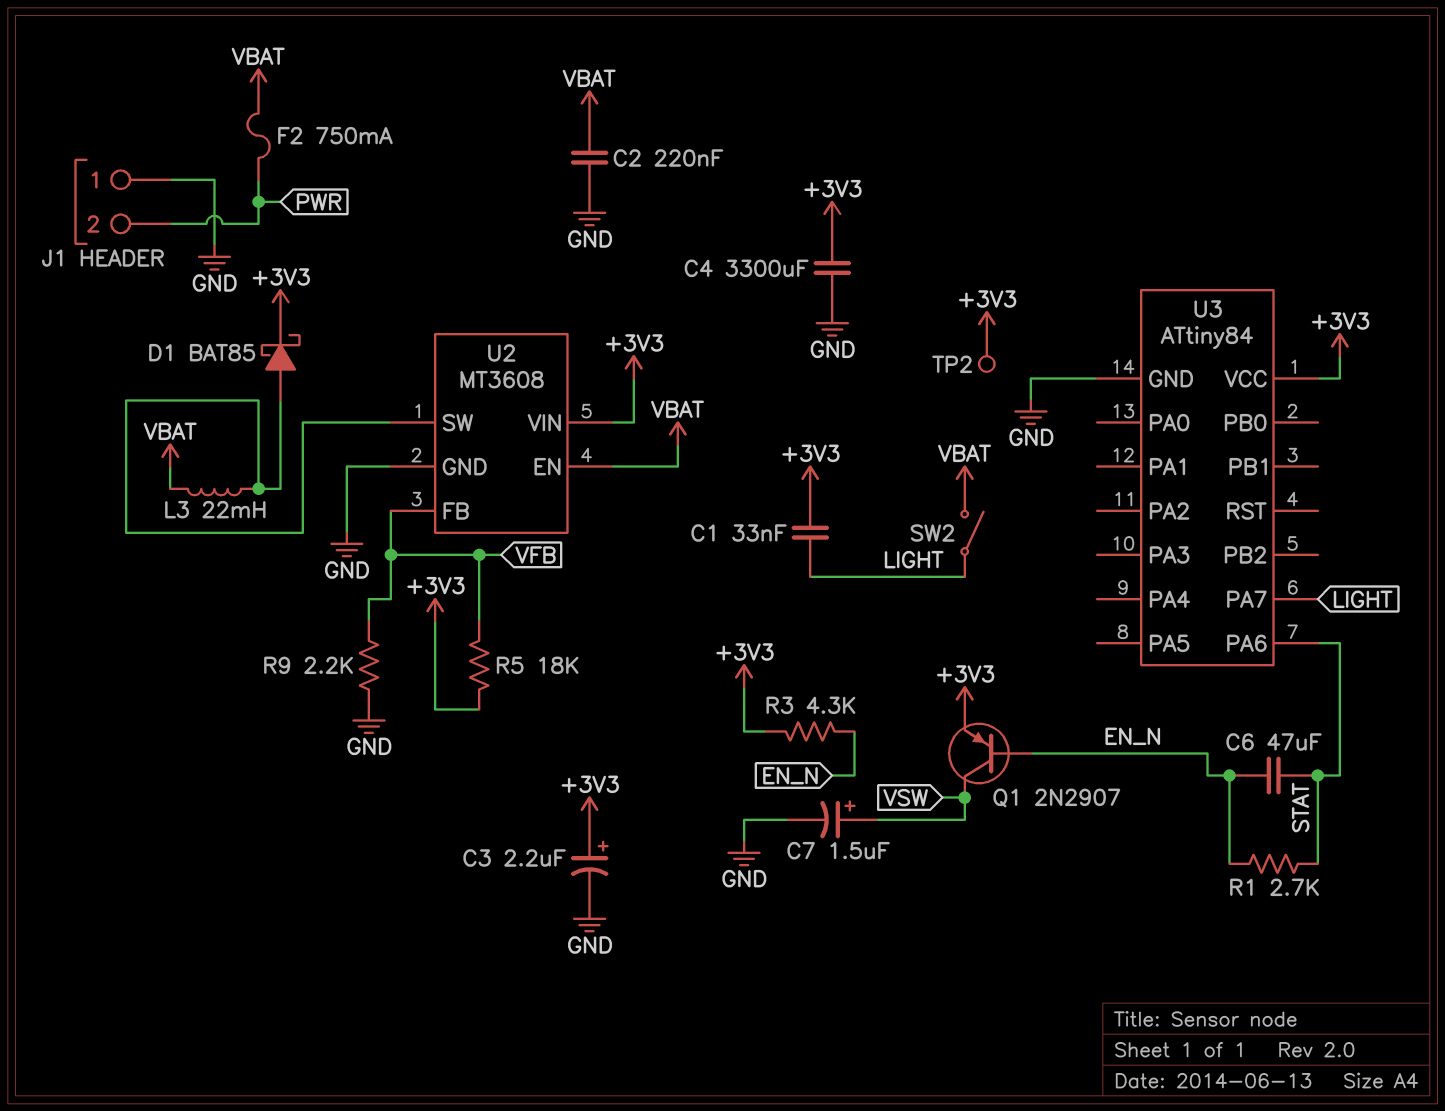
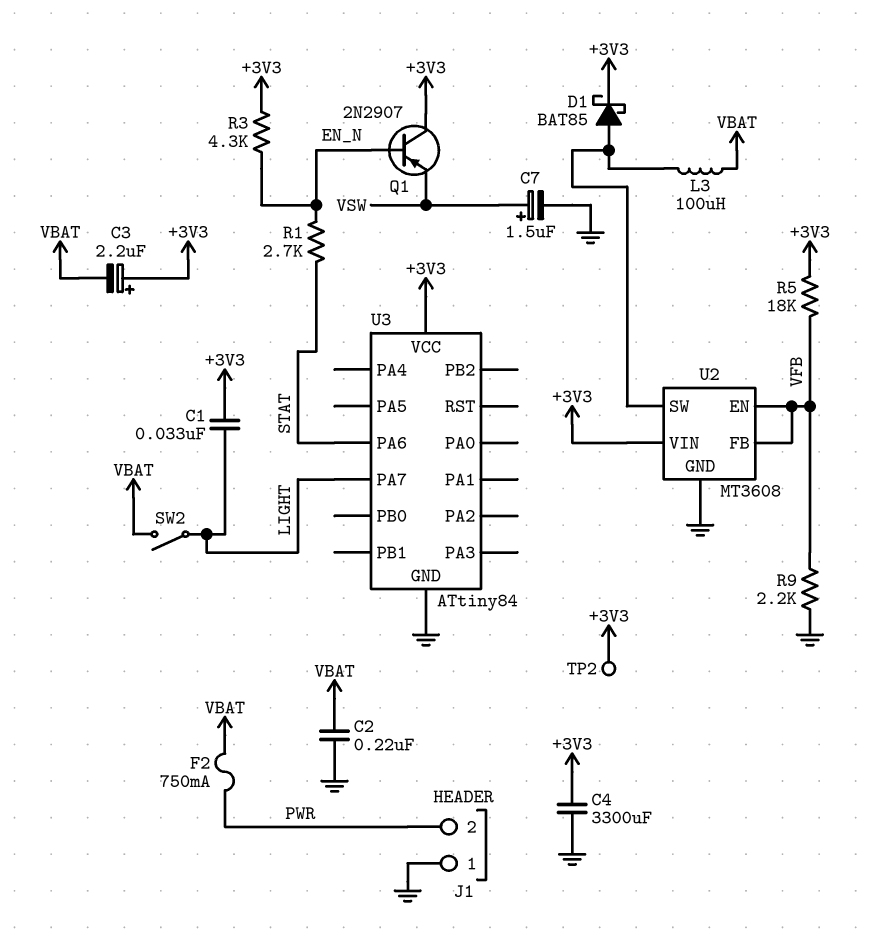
C3: 2.2uF (plus +3V3, minus GND) -> 2.2uF (plus +3V3, minus VBAT)
C6: 47uF (EN_N, STAT) -> none
L3: 22mH (U2/SW, VBAT) -> 100uH (U2/SW, VBAT)
Q1: PNP 2N2907 (B EN_N, C VSW, E +3V3) -> PNP 2N2907 (B EN_N, C +3V3, E VSW)
U2 pin EN: VBAT -> VFB

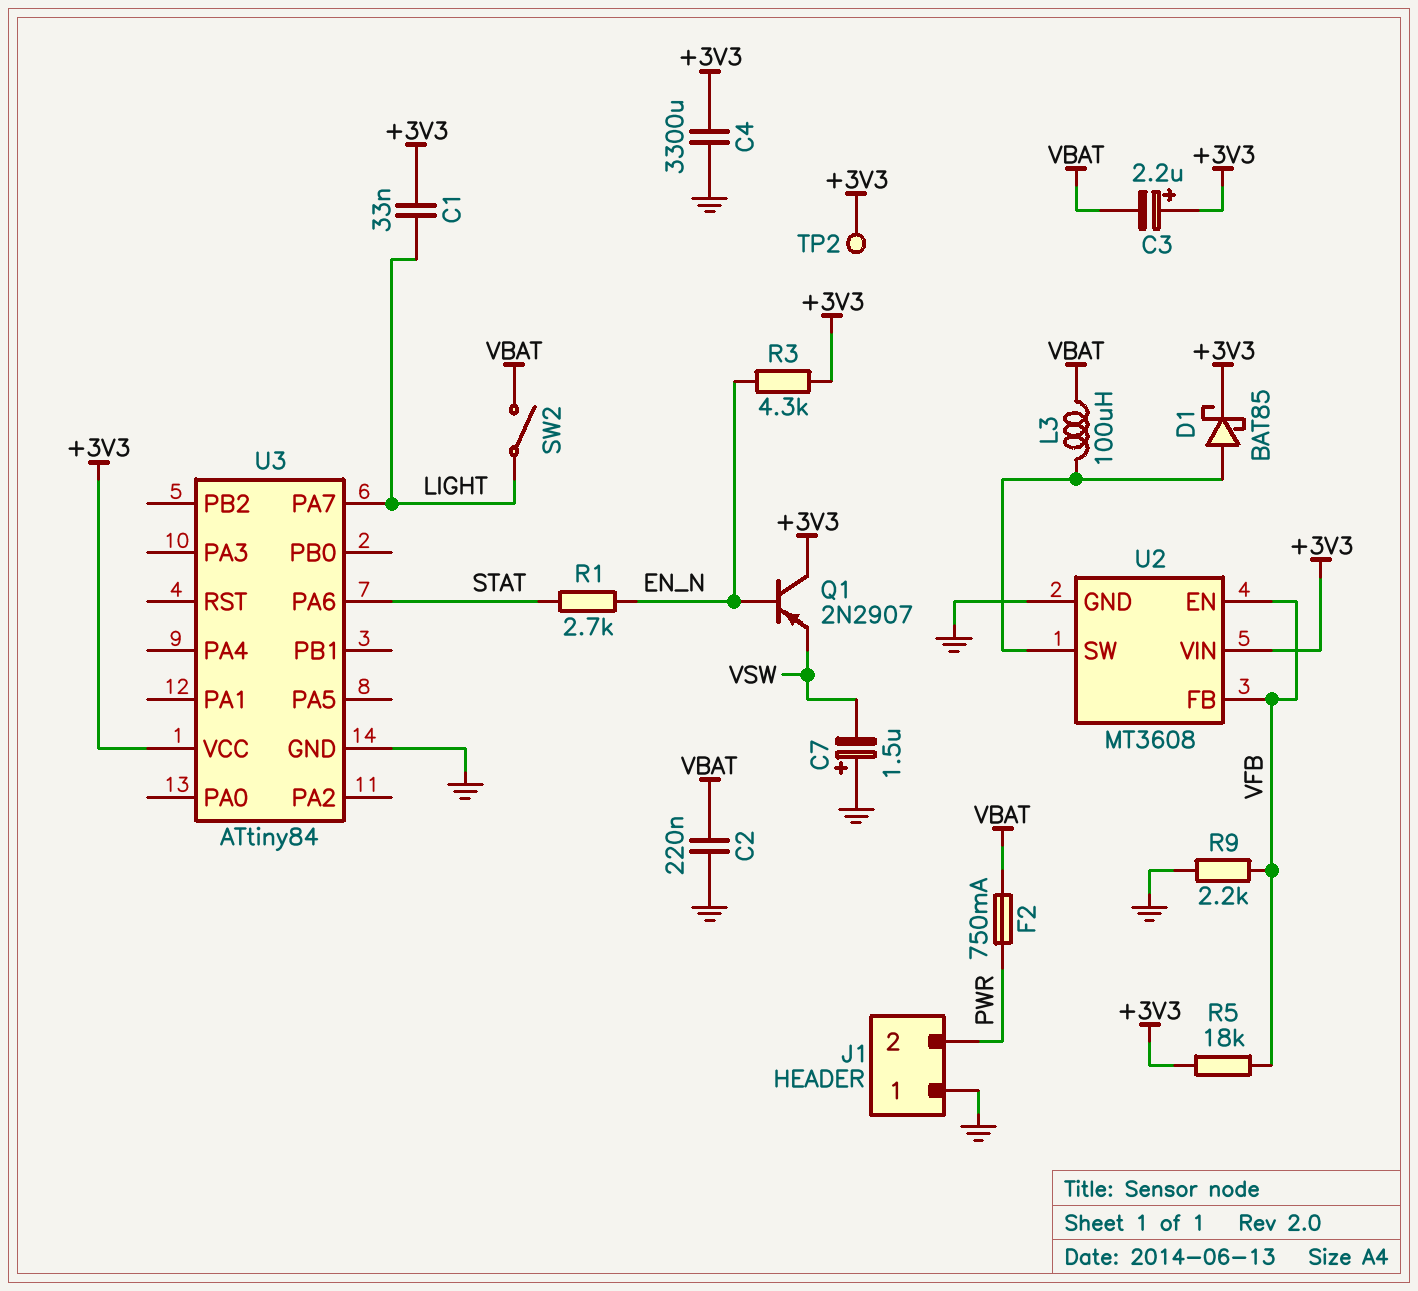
C7: 1.5uF (plus VSW, minus GND) -> 1.5uF (plus GND, minus VSW)

